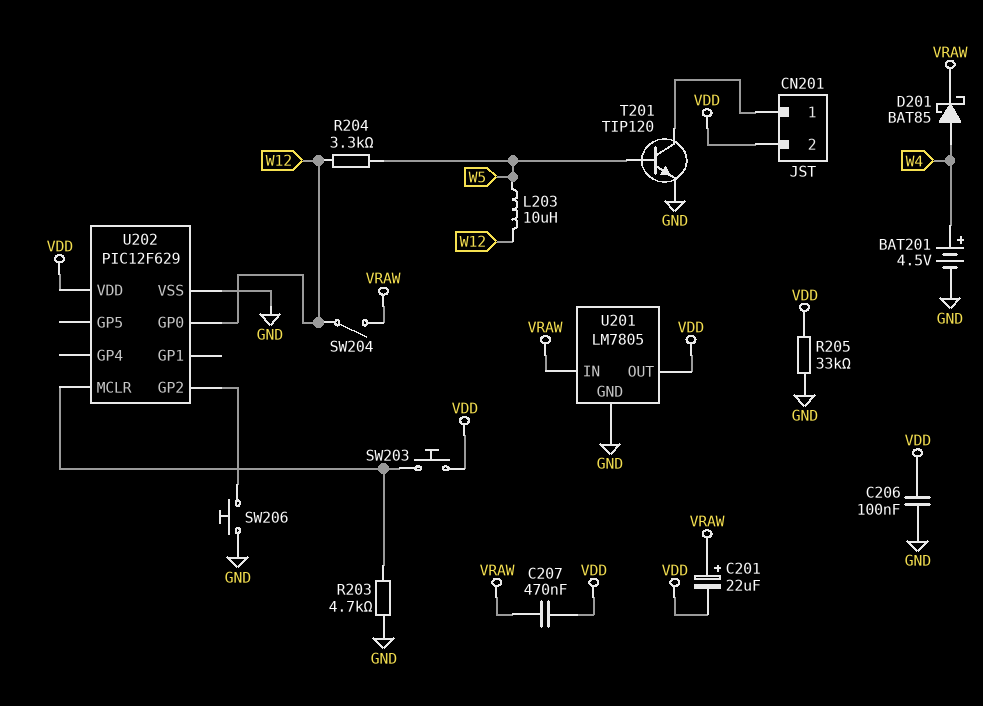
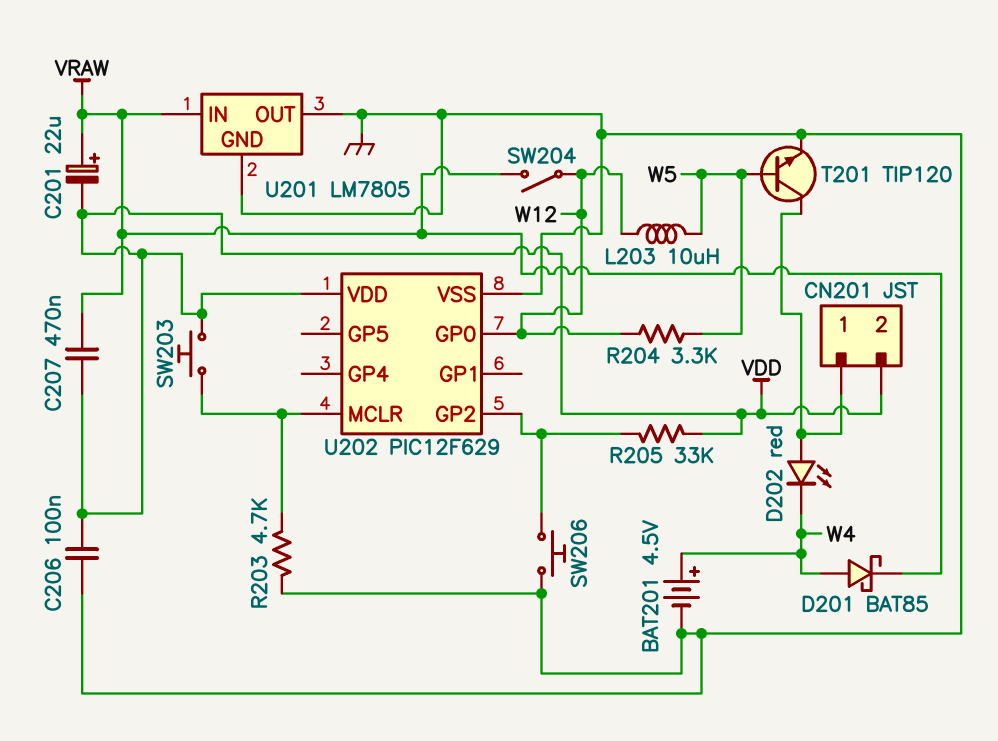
D202: none -> LED red (A CN201/1, K W4)
R205: 33k (GND, VDD) -> 33k (U202/GP2, VDD)
U201 pin OUT: VDD -> GND

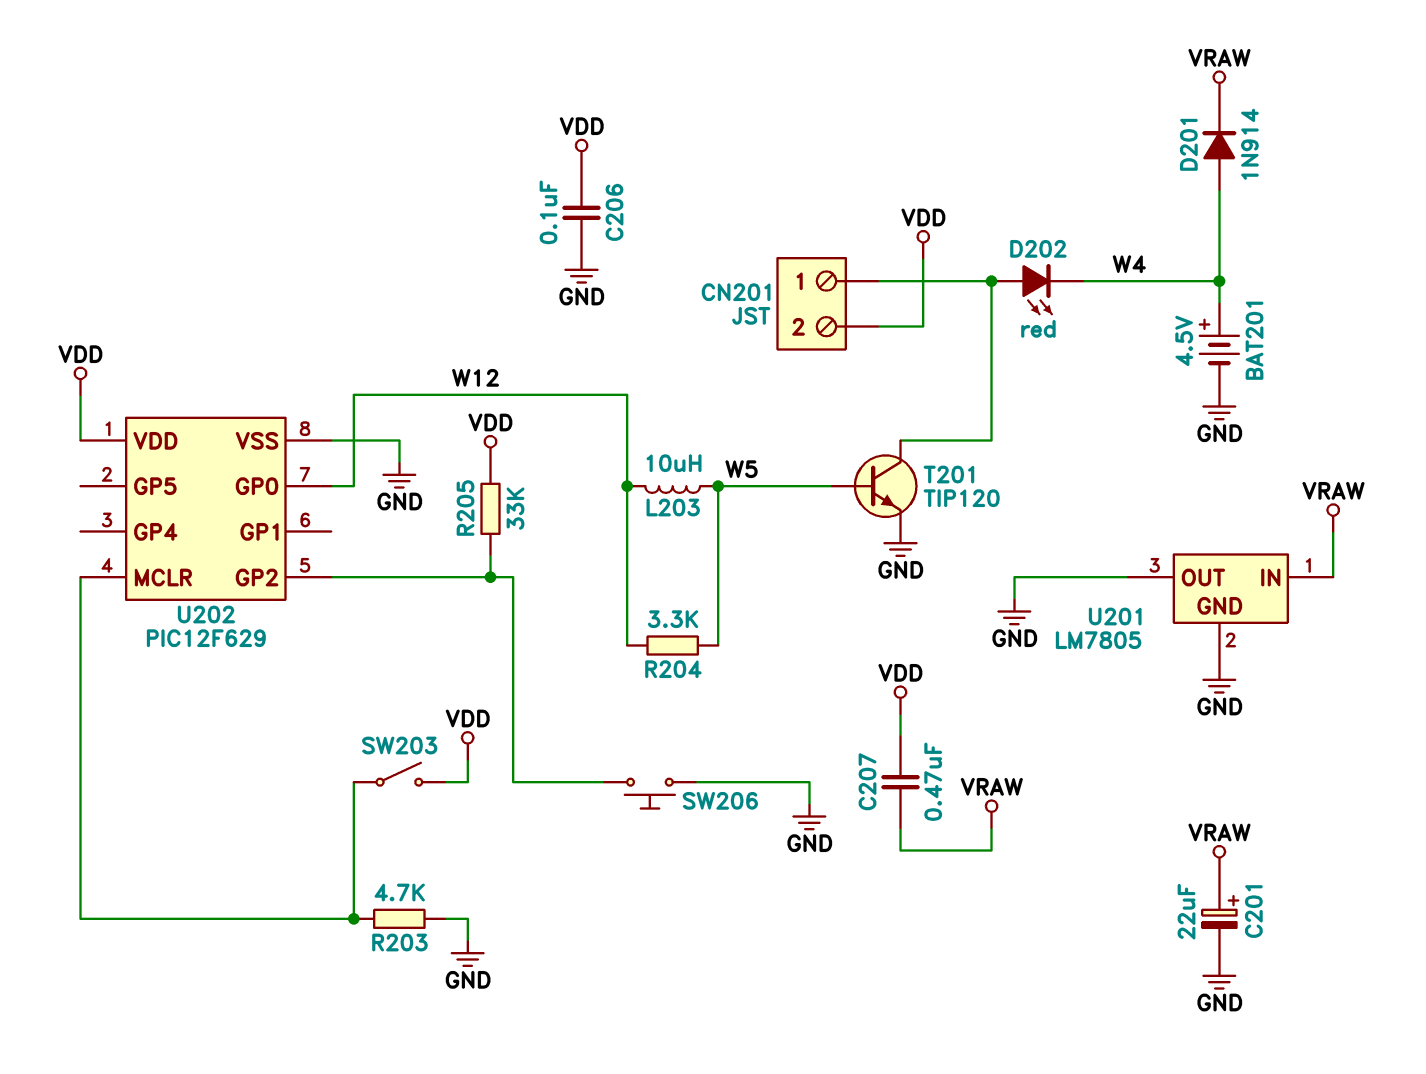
C201: 22uF (plus VRAW, minus VDD) -> 22uF (plus VRAW, minus GND)
D201: schottky BAT85 (A W4, K VRAW) -> diode 1N914 (A W4, K VRAW)
SW203: button (U202/MCLR, VDD) -> switch (U202/MCLR, VDD)
SW204: switch (VRAW, W12) -> none

